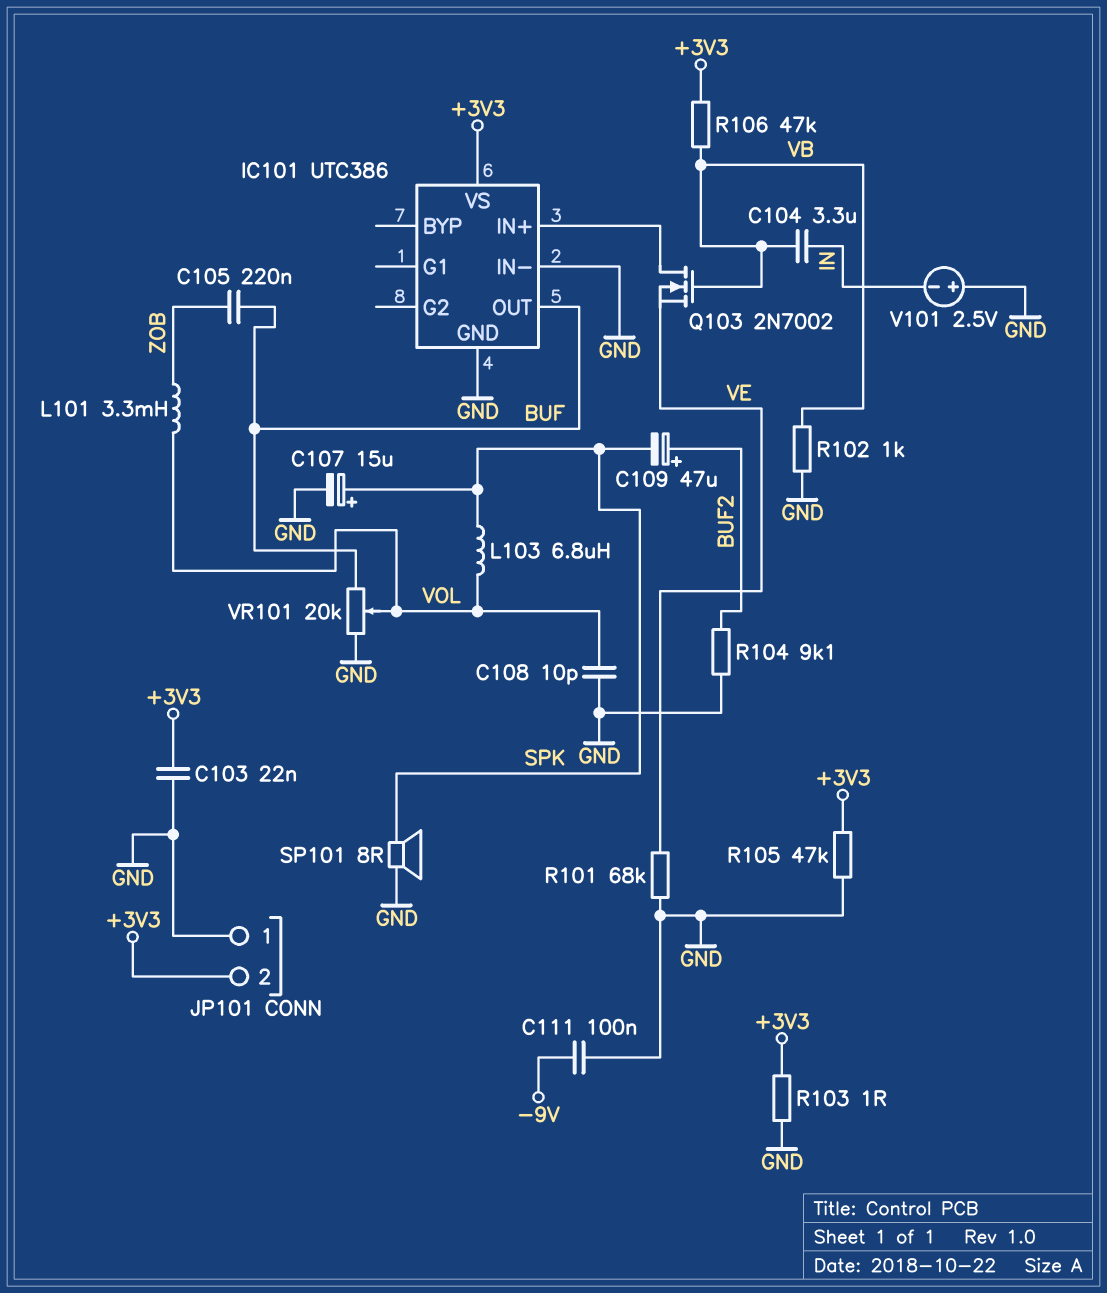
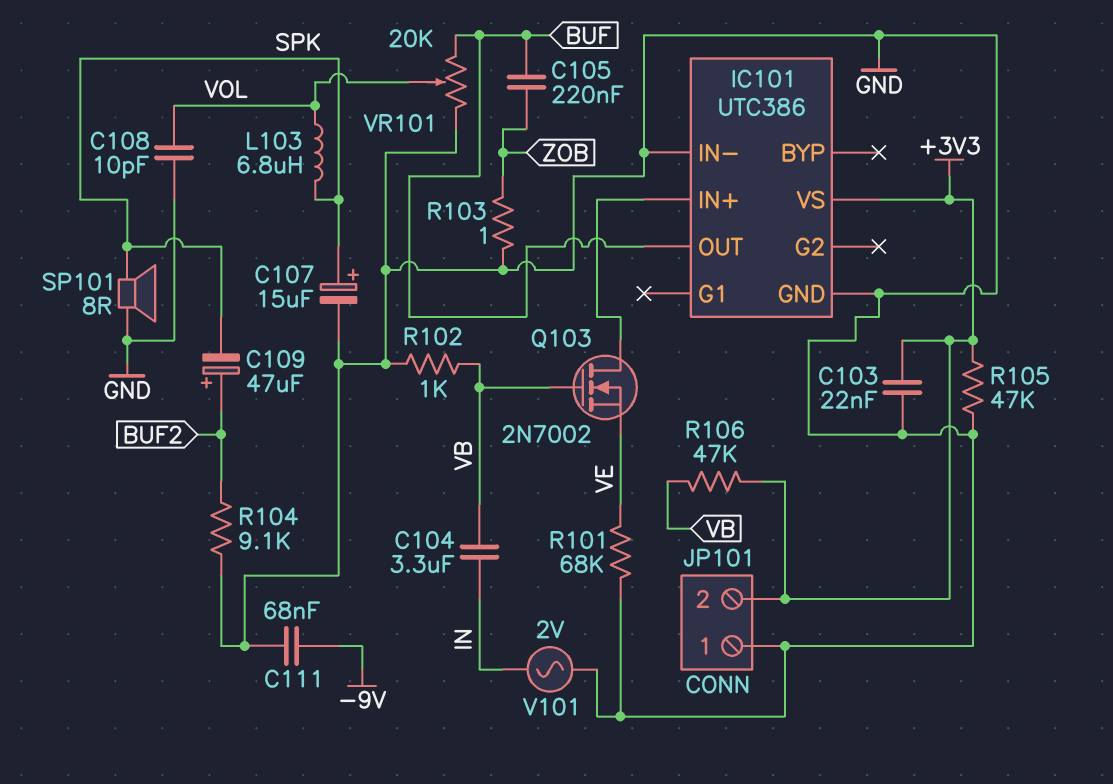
C111: 100nF (-9V, GND) -> 68nF (-9V, GND)
L101: 3.3mH (VOL, ZOB) -> none
R103: 1 (+3V3, GND) -> 1 (GND, ZOB)
V101: 2.5V (plus GND, minus IN) -> AC 2V (GND, IN)

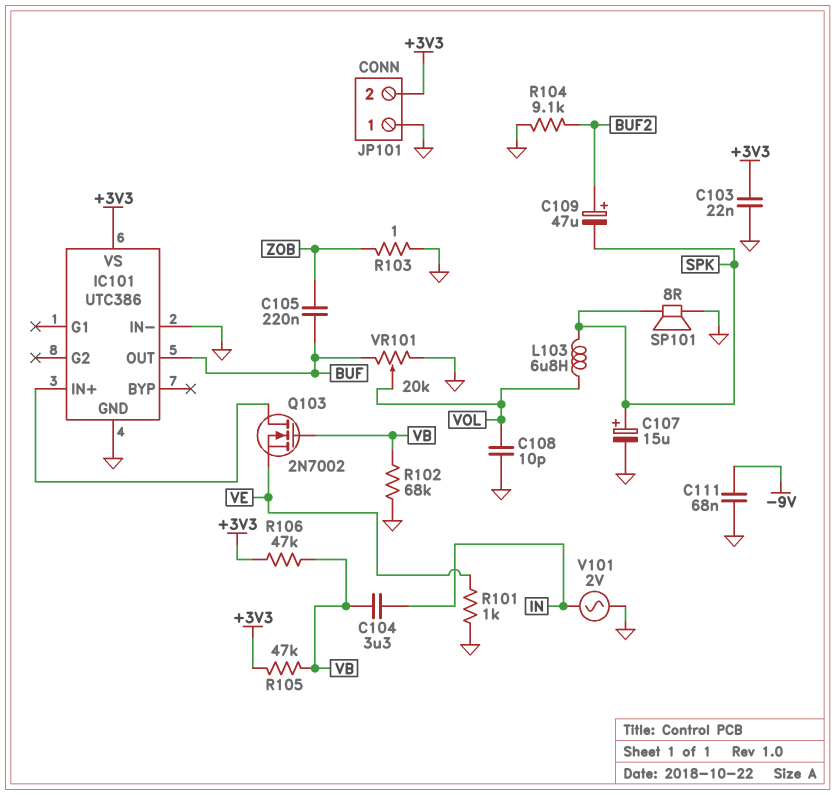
R101: 68k (GND, VE) -> 1k (GND, VE)
R102: 1k (GND, VB) -> 68k (GND, VB)
R105: 47k (+3V3, GND) -> 47k (+3V3, VB)

